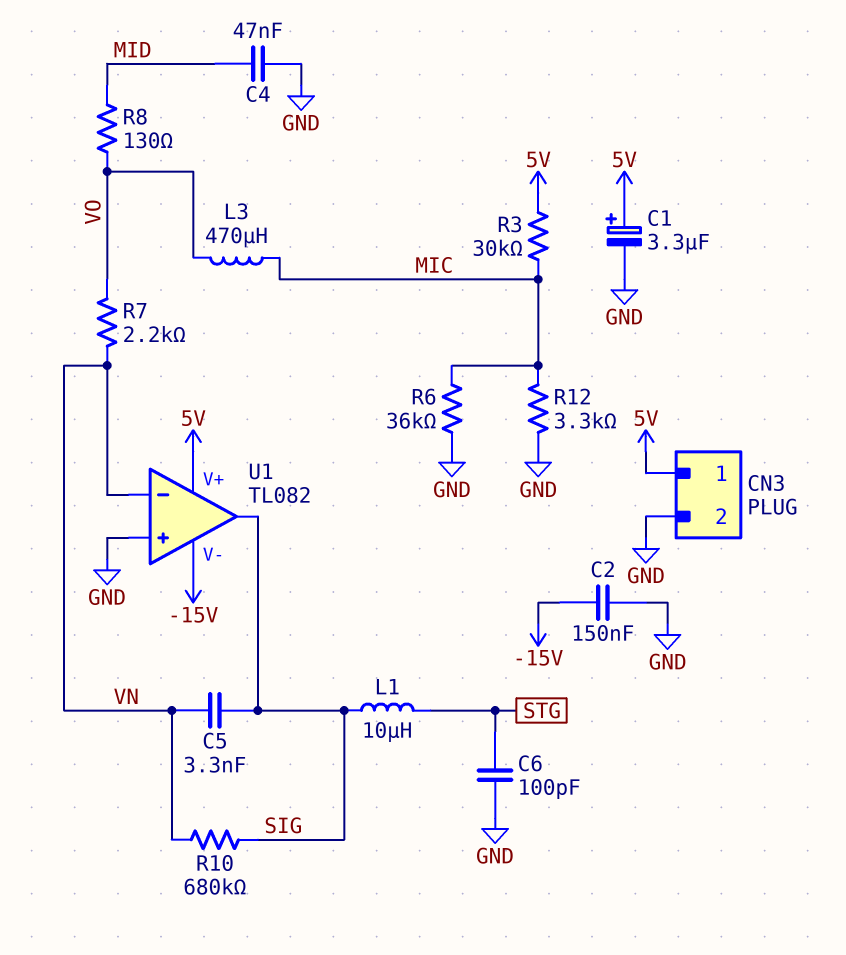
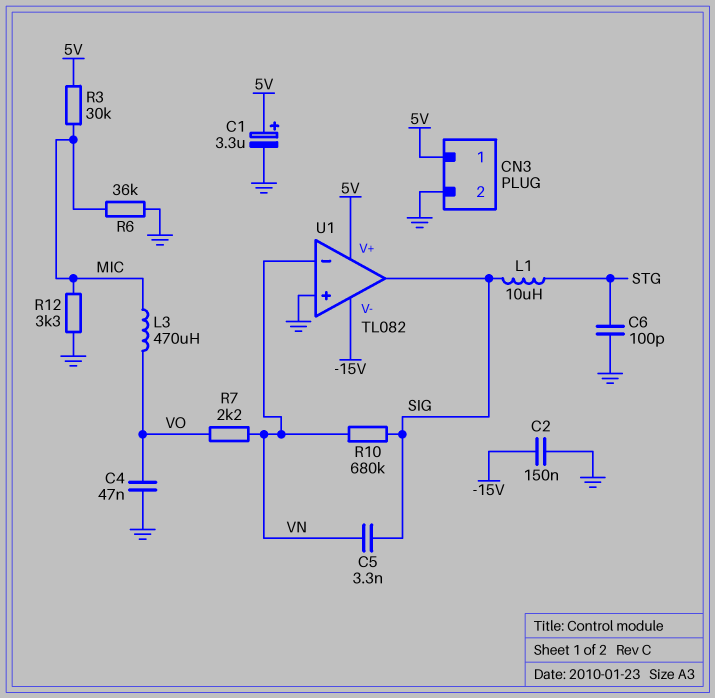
C4: 47nF (GND, MID) -> 47nF (GND, VO)
R8: 130 (MID, VO) -> none

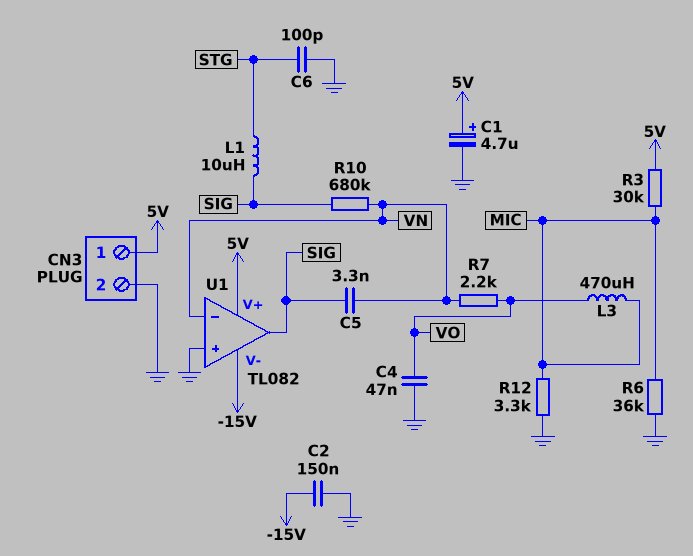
C1: 3.3uF (plus 5V, minus GND) -> 4.7uF (plus 5V, minus GND)

